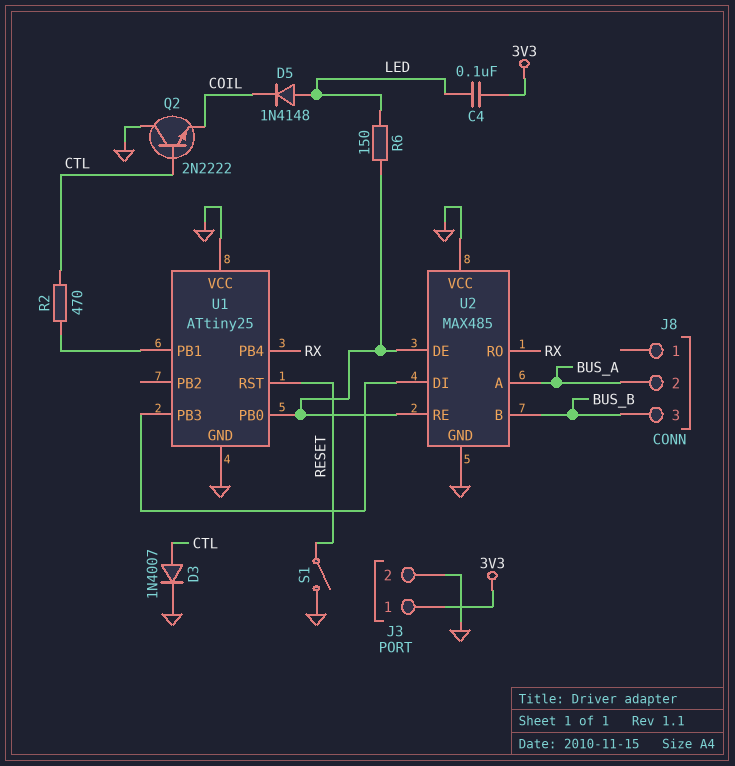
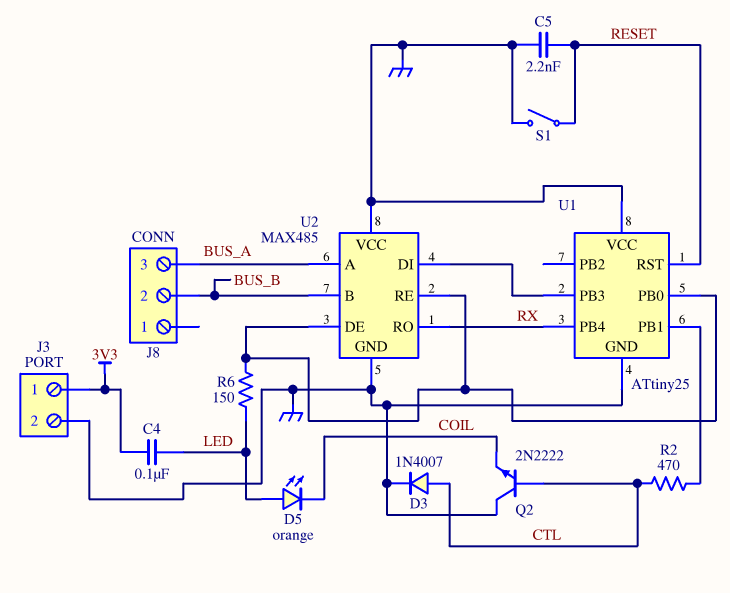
C5: none -> 2.2nF (GND, RESET)
D5: diode 1N4148 (A LED, K COIL) -> LED orange (A LED, K COIL)
J8 pin 2: BUS_A -> BUS_B
J8 pin 3: BUS_B -> BUS_A

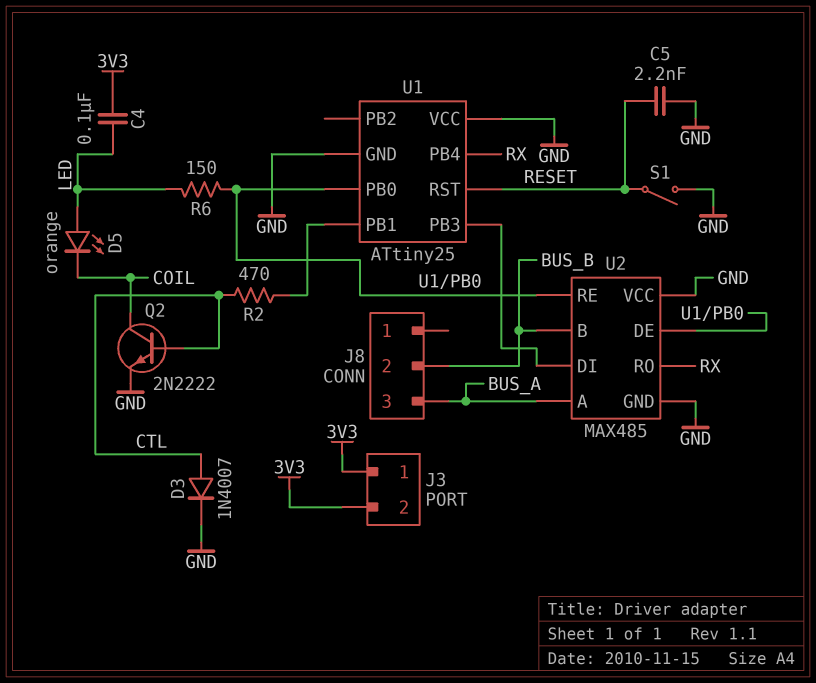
J3 pin 2: GND -> 3V3
Q2: NPN 2N2222 (B CTL, C GND, E COIL) -> NPN 2N2222 (B CTL, C COIL, E GND)

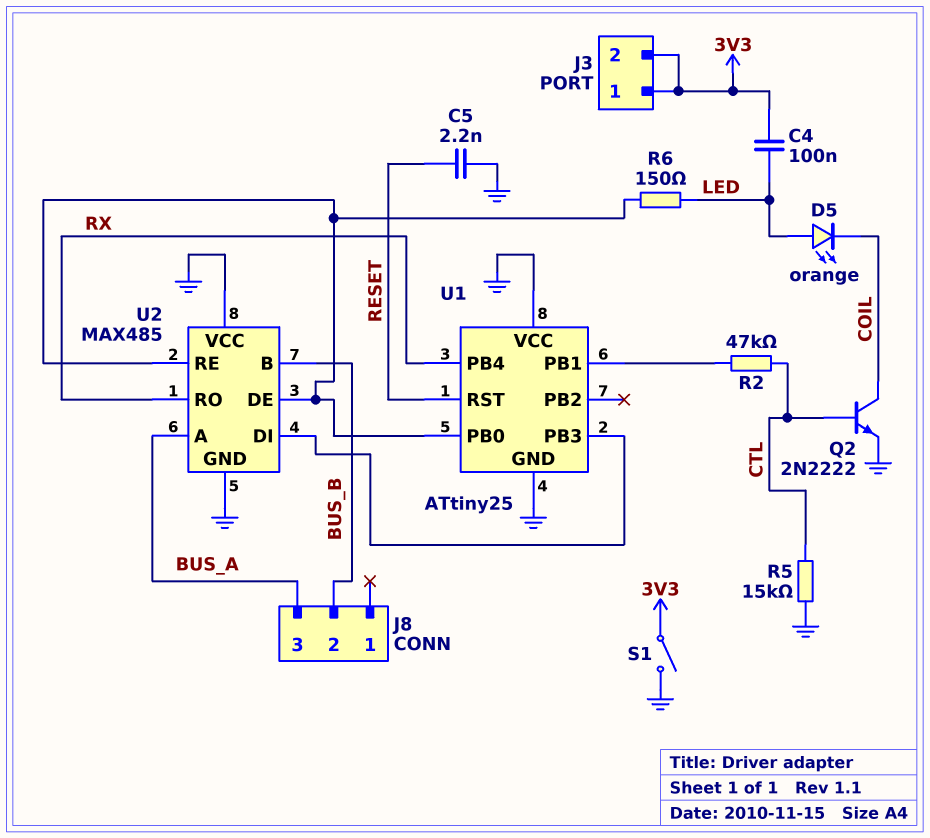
D3: diode 1N4007 (A CTL, K GND) -> none
R2: 470 (CTL, U1/PB1) -> 47k (CTL, U1/PB1)
R5: none -> 15k (CTL, GND)
S1: switch (GND, RESET) -> switch (3V3, GND)

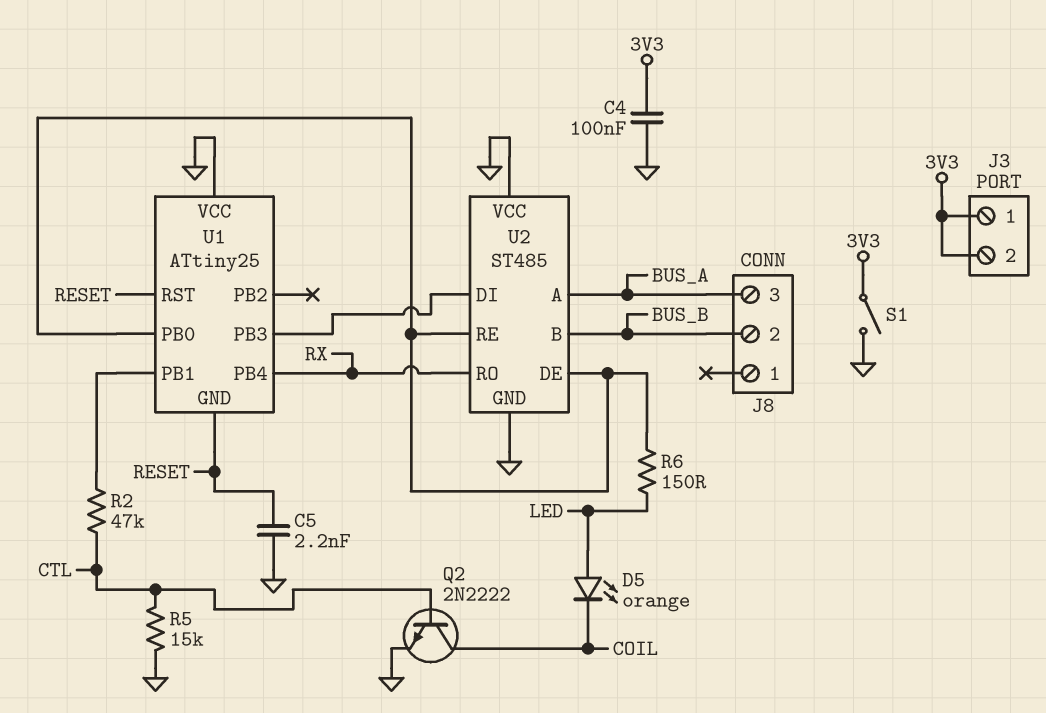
C4: 100nF (3V3, LED) -> 100nF (3V3, GND)
U1 pin GND: GND -> RESET
U2: MAX485 -> ST485

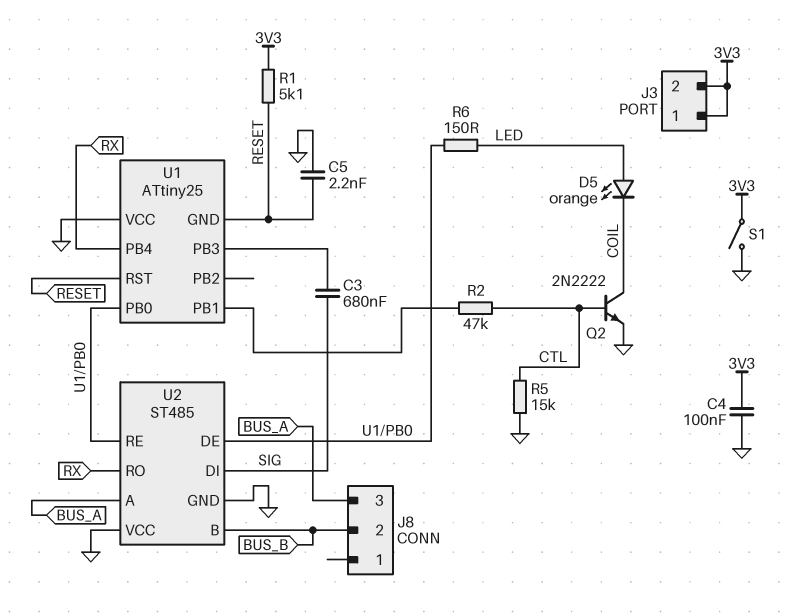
C3: none -> 680nF (SIG, U1/PB3)
R1: none -> 5.1k (3V3, RESET)
U2 pin DI: U1/PB3 -> SIG

